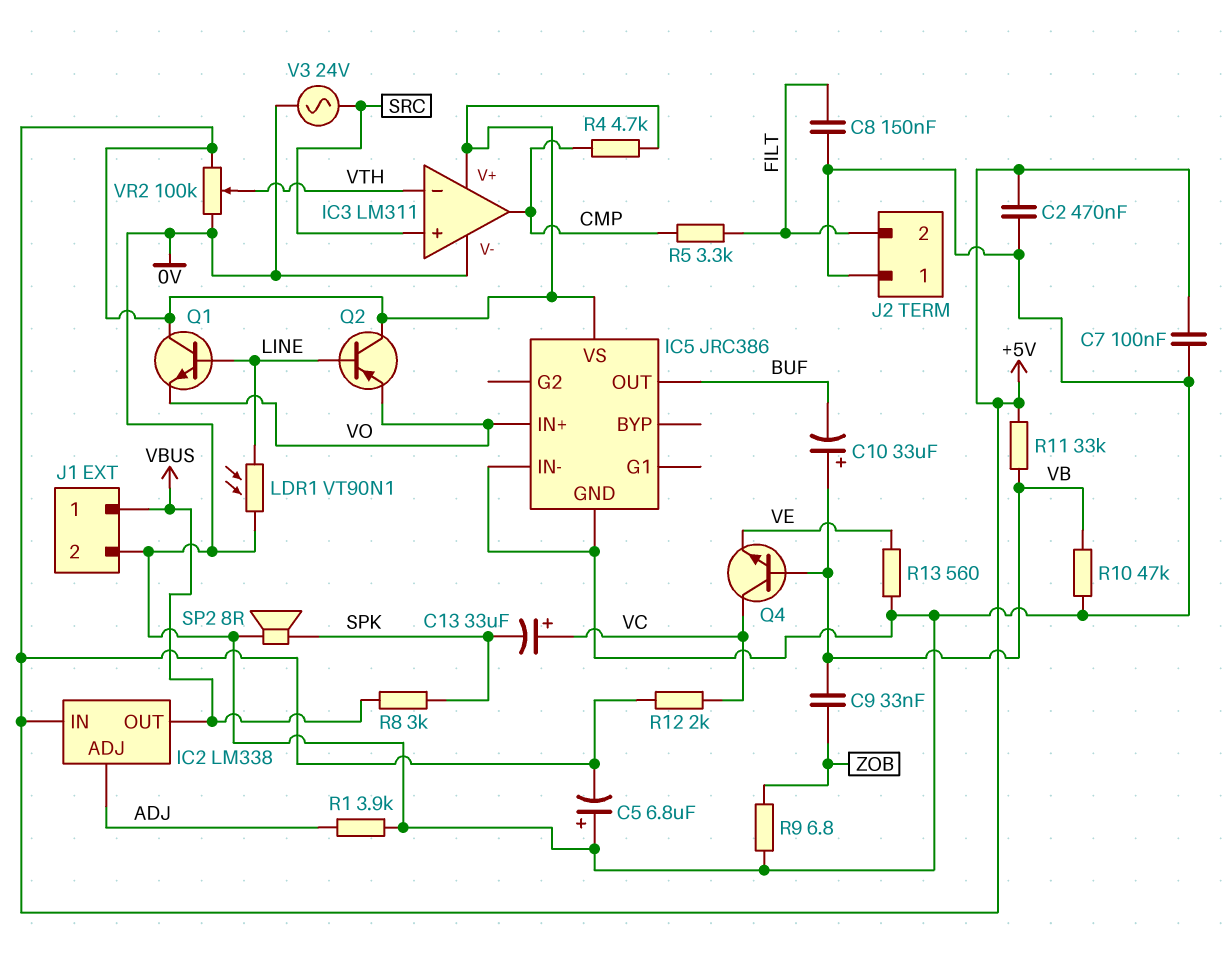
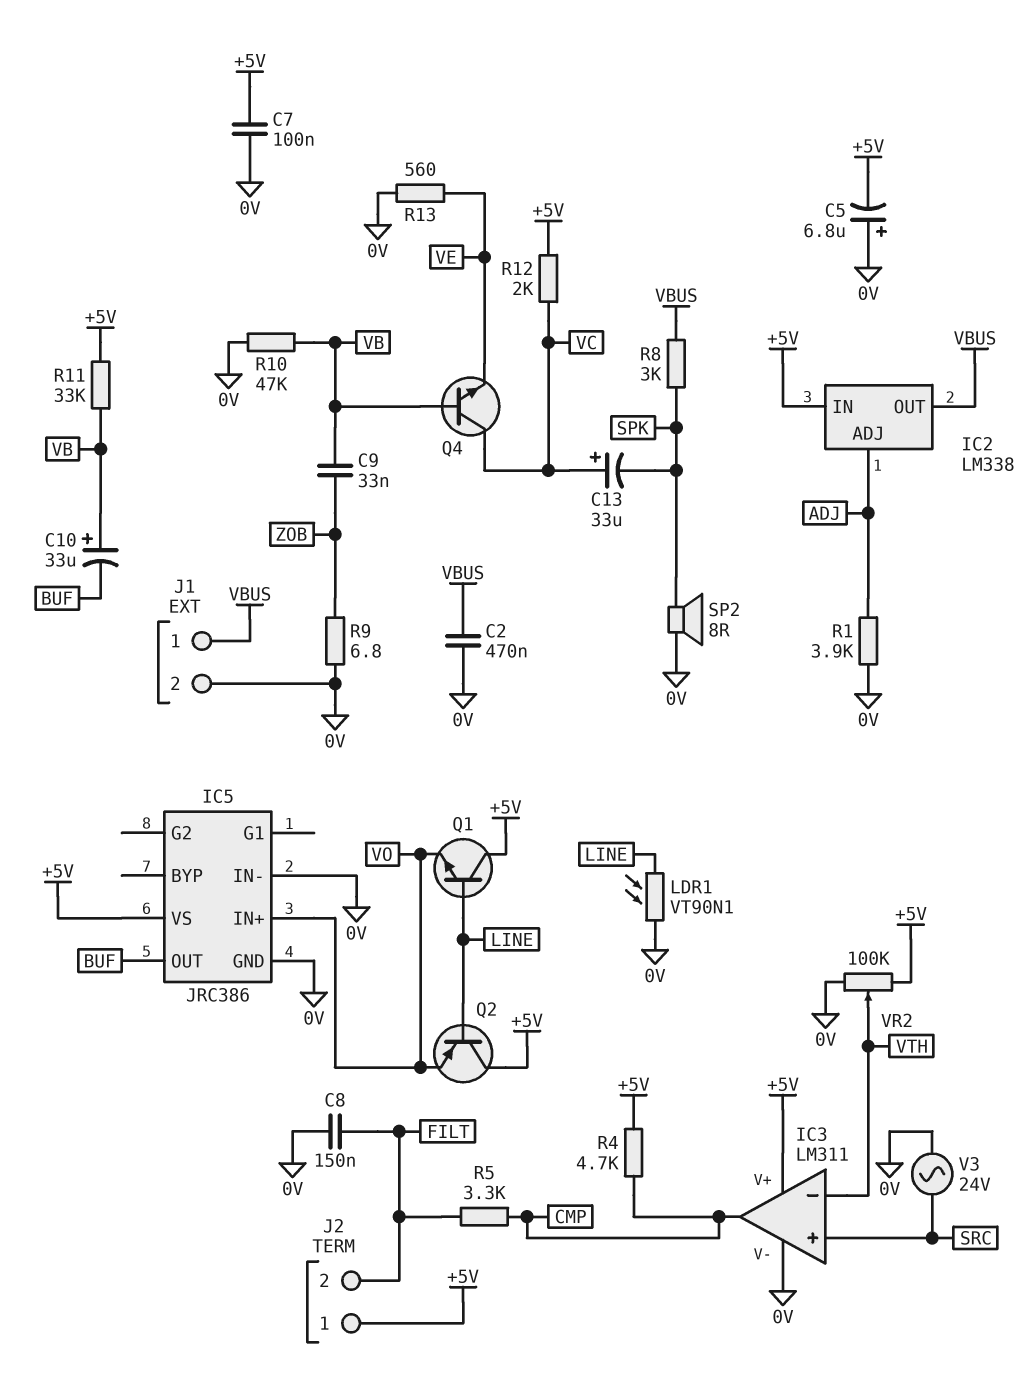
C2: 470nF (+5V, 0V) -> 470nF (0V, VBUS)
J2 pin 1: 0V -> +5V

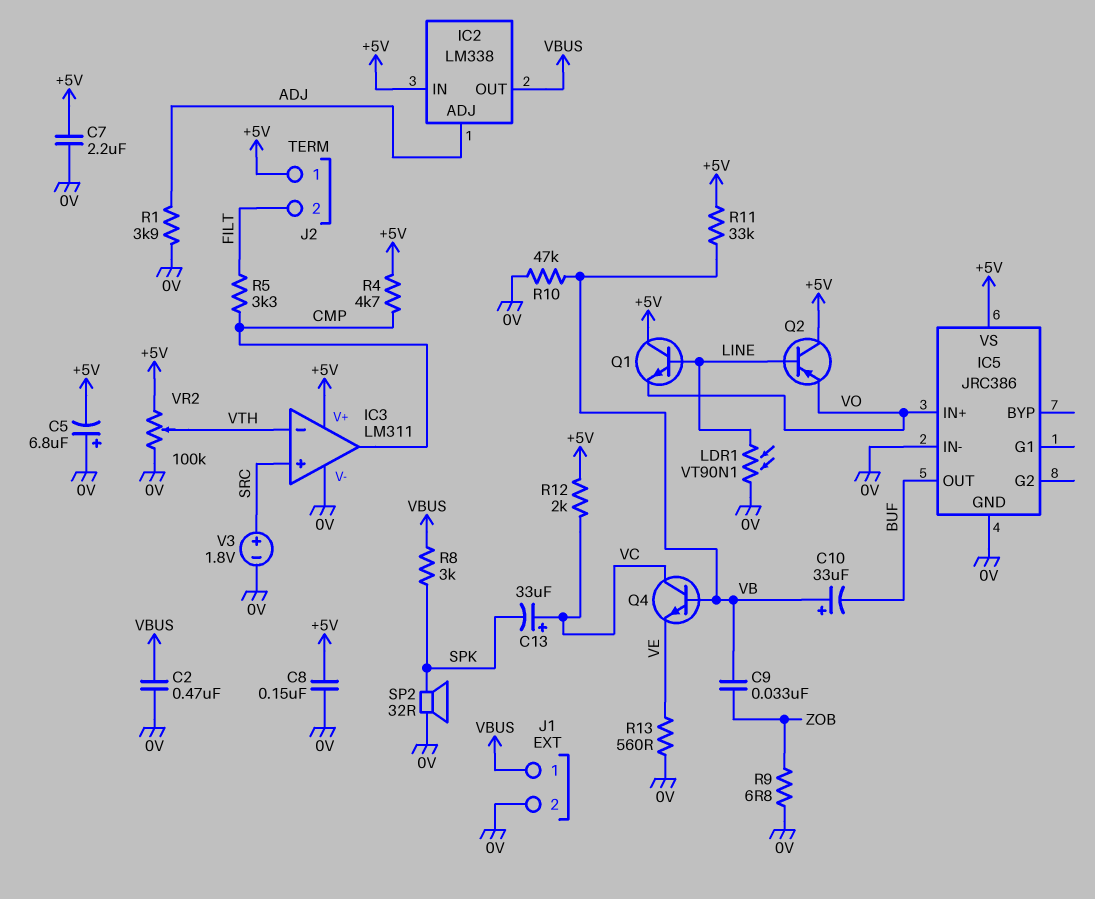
C7: 100nF (+5V, 0V) -> 2.2uF (+5V, 0V)
C8: 150nF (0V, FILT) -> 150nF (+5V, 0V)
SP2: speaker 8R (0V, SPK) -> speaker 32R (0V, SPK)
V3: AC 24V (0V, SRC) -> 1.8V (plus SRC, minus 0V)

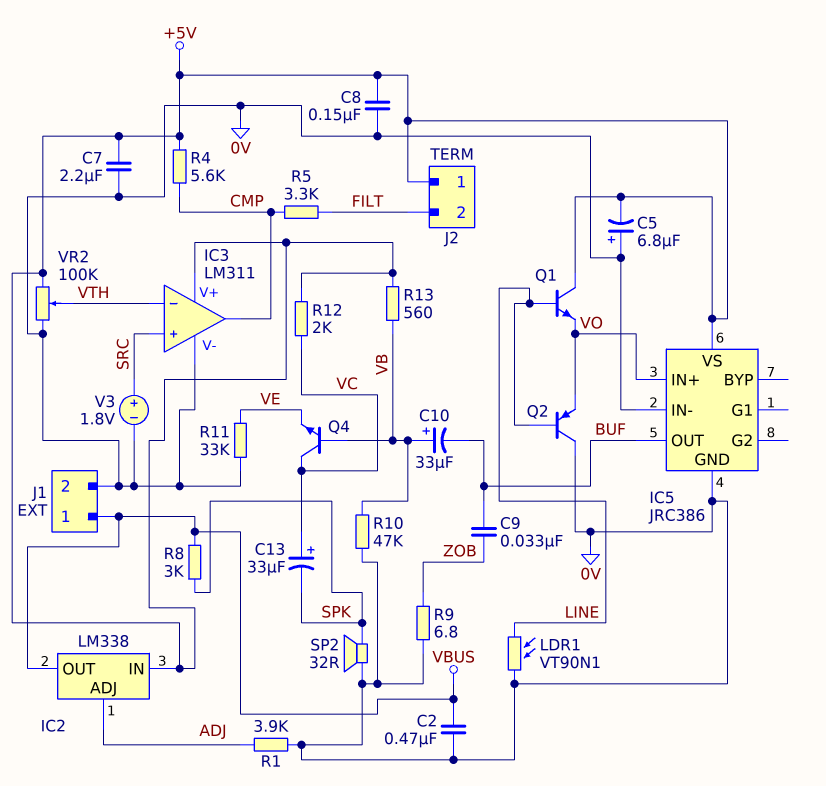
C9: 33nF (VB, ZOB) -> 33nF (BUF, ZOB)
Q2: PNP (B LINE, C +5V, E VO) -> PNP (B LINE, C 0V, E VO)
R4: 4.7k (+5V, CMP) -> 5.6k (+5V, CMP)
R11: 33k (+5V, VB) -> 33k (0V, VE)
R13: 560 (0V, VE) -> 560 (+5V, VB)

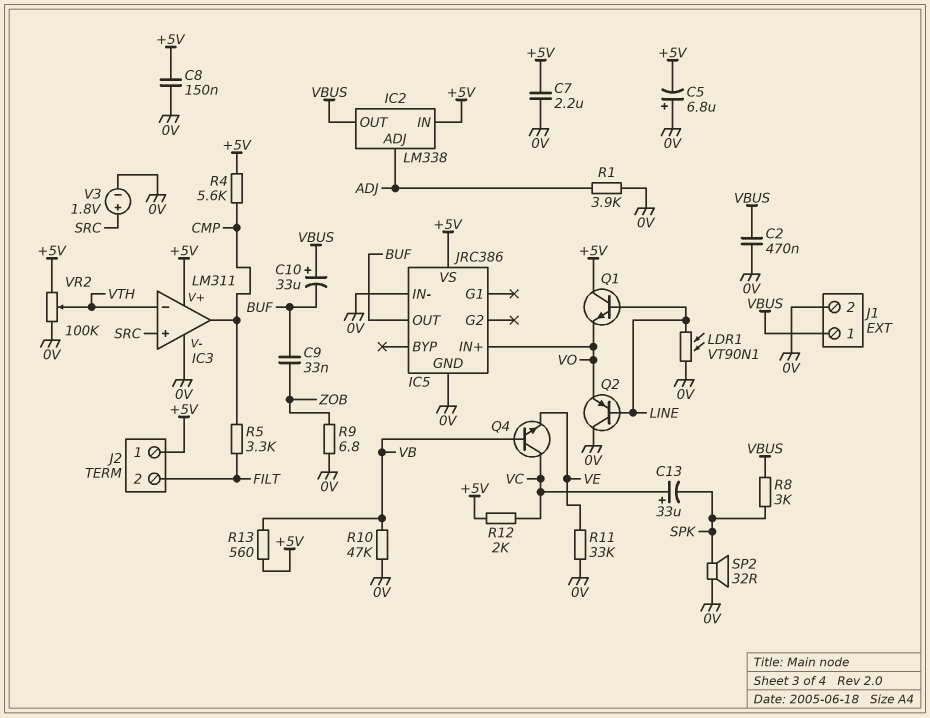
C10: 33uF (plus VB, minus BUF) -> 33uF (plus VBUS, minus BUF)

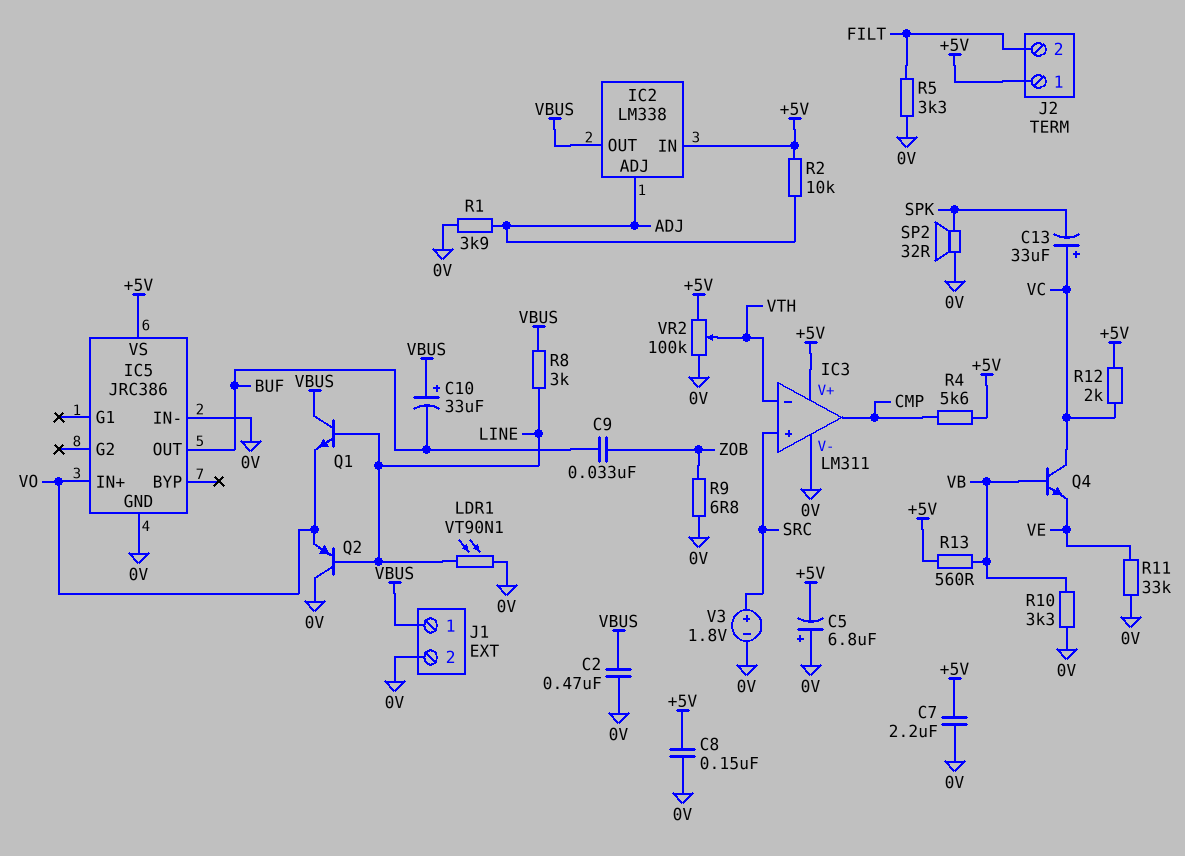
Q1: NPN (B LINE, C +5V, E VO) -> NPN (B LINE, C VBUS, E VO)
R2: none -> 10k (+5V, ADJ)
R5: 3.3k (CMP, FILT) -> 3.3k (0V, FILT)
R8: 3k (SPK, VBUS) -> 3k (LINE, VBUS)
R10: 47k (0V, VB) -> 3.3k (0V, VB)

